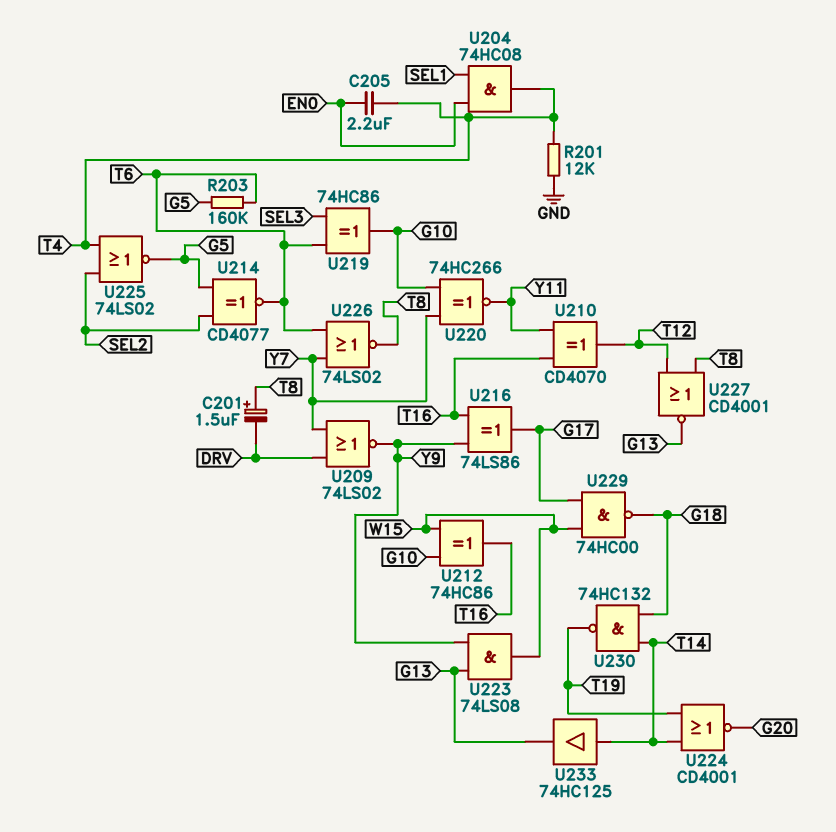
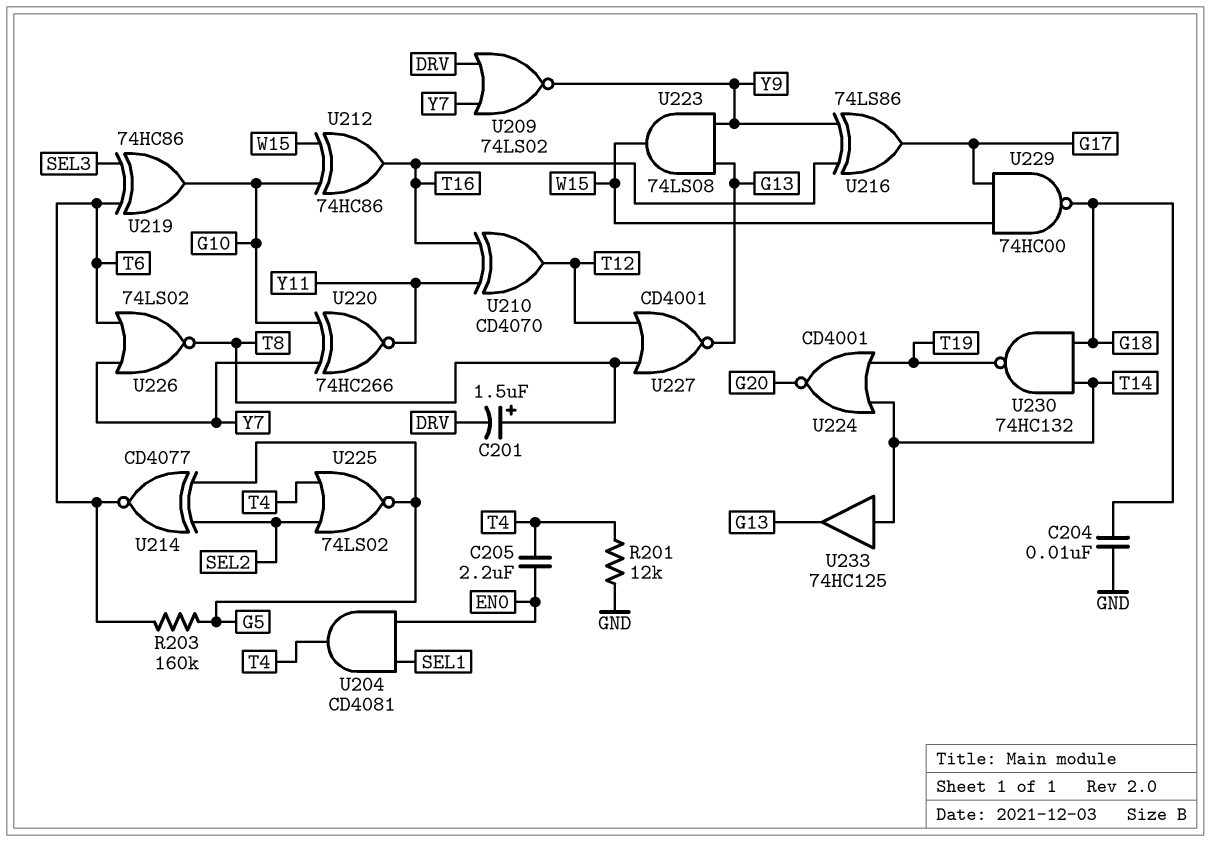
C204: none -> 10nF (G18, GND)
U204: AND 74HC08 (in EN0, in SEL1, out T4) -> AND CD4081 (in EN0, in SEL1, out T4)

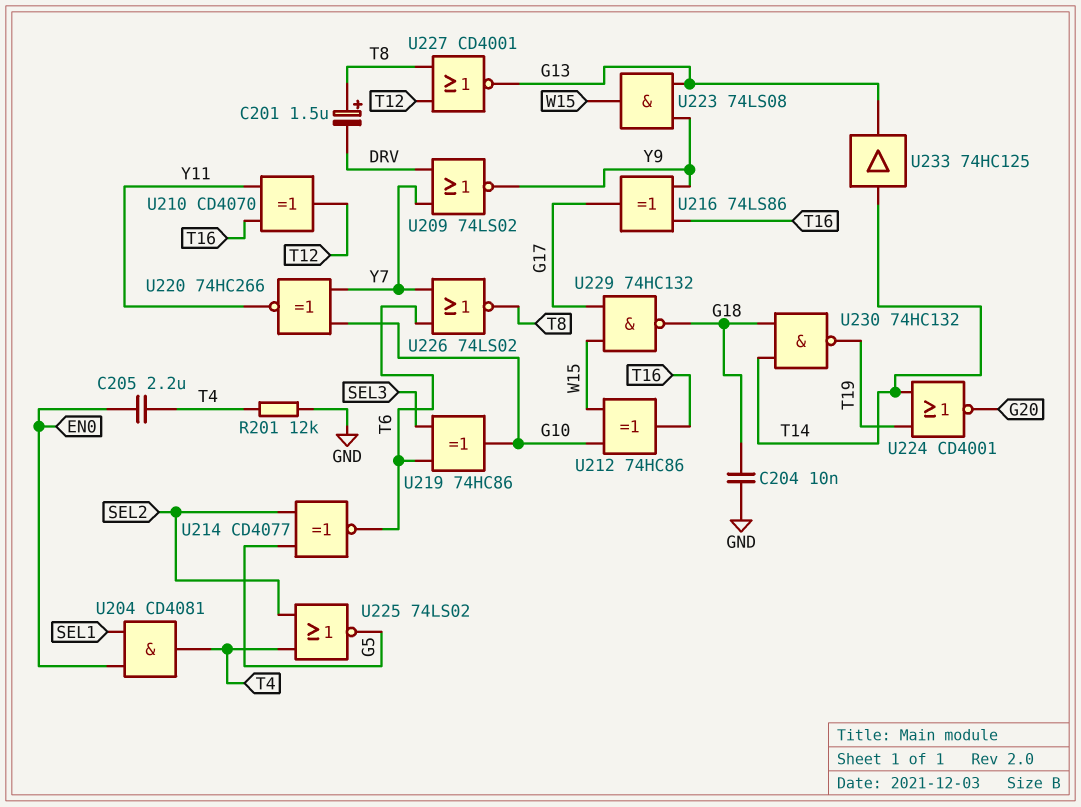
R203: 160k (G5, T6) -> none
U229: NAND 74HC00 (in G17, in W15, out G18) -> NAND 74HC132 (in G17, in W15, out G18)

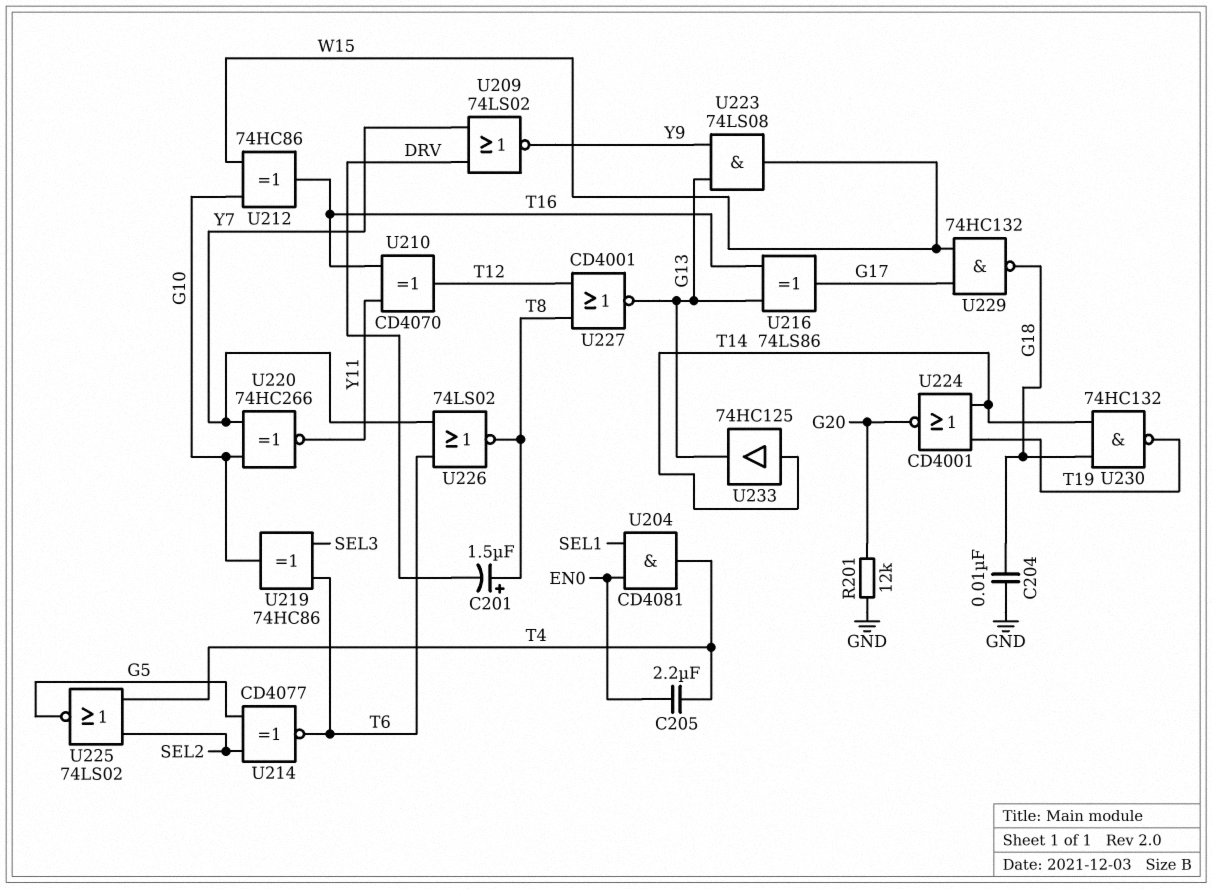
R201: 12k (GND, T4) -> 12k (G20, GND)
U216: XOR 74LS86 (in T16, in Y9, out G17) -> XOR 74LS86 (in G13, in T16, out G17)

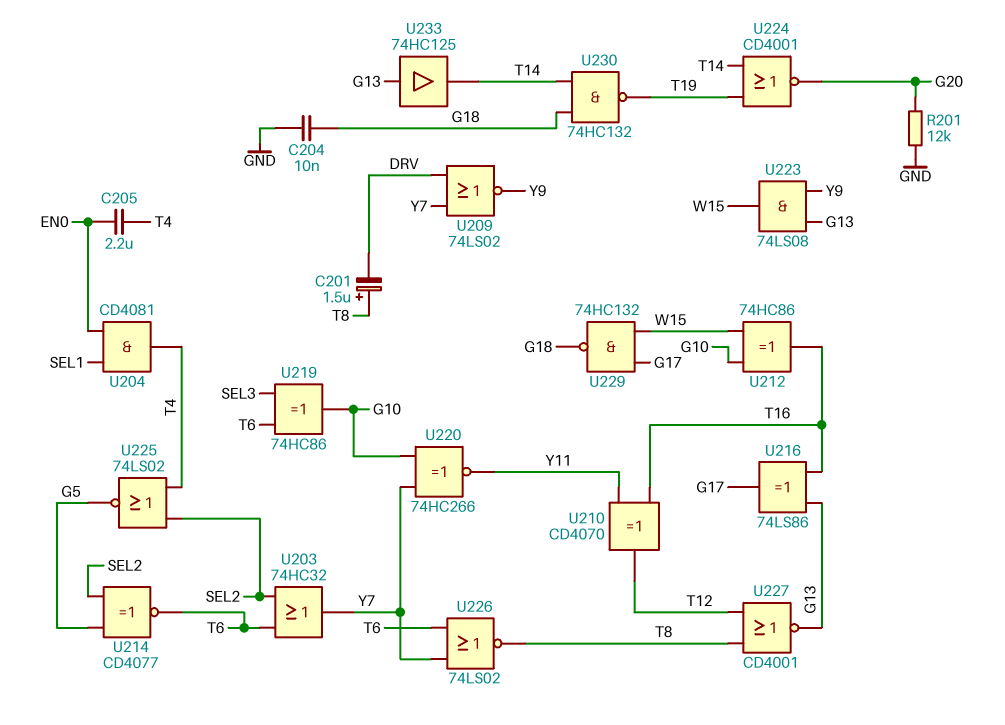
U203: none -> OR 74HC32 (in SEL2, in T6, out Y7)
U233: buffer 74HC125 (in T14, out G13) -> buffer 74HC125 (in G13, out T14)

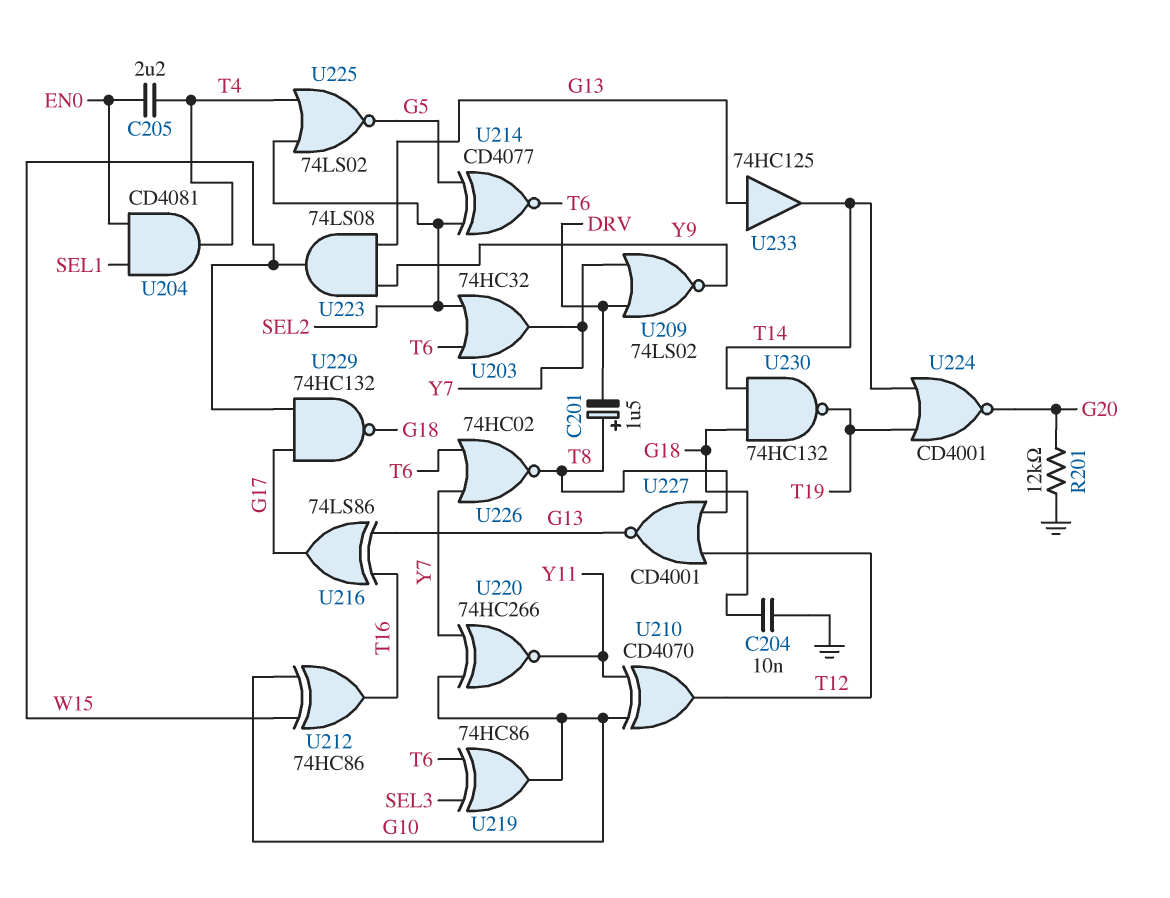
U210: XOR CD4070 (in T16, in Y11, out T12) -> XOR CD4070 (in G10, in Y11, out T12)
U226: NOR 74LS02 (in T6, in Y7, out T8) -> NOR 74HC02 (in T6, in Y7, out T8)

